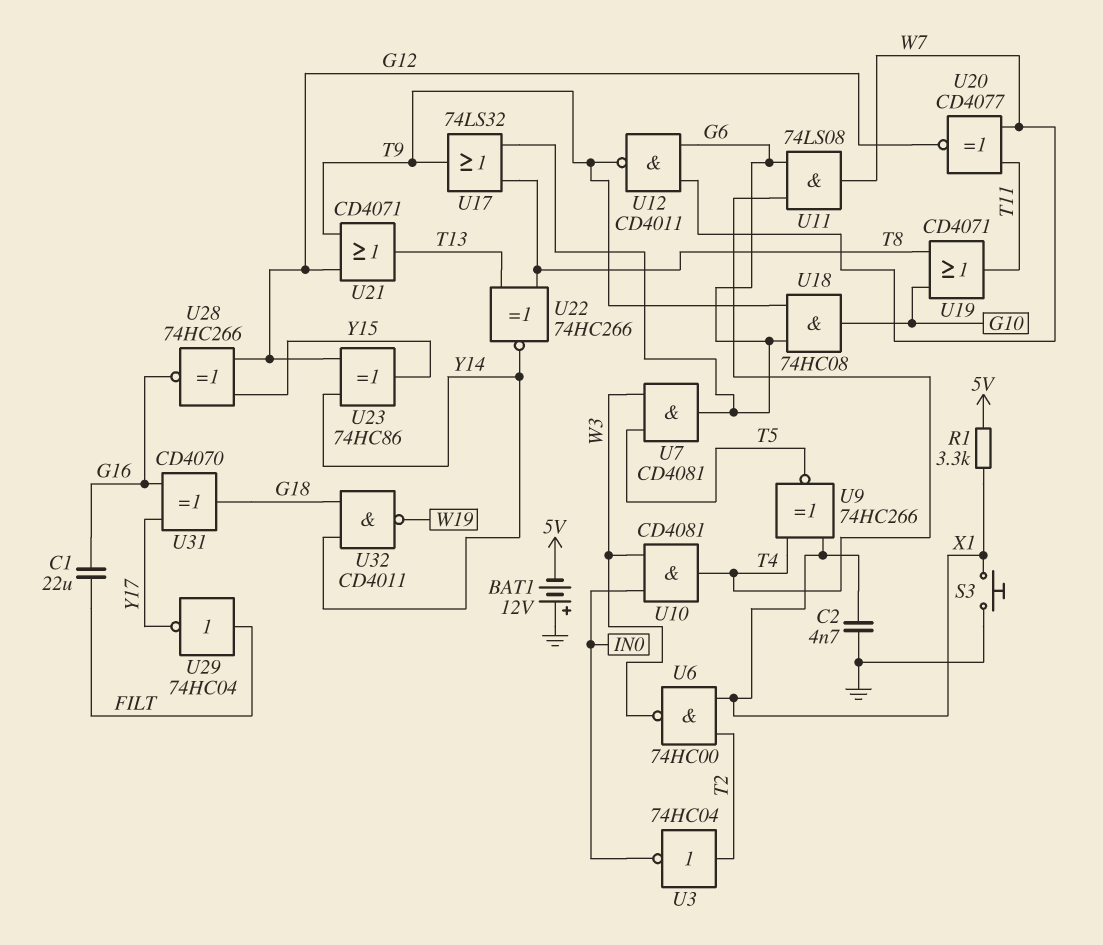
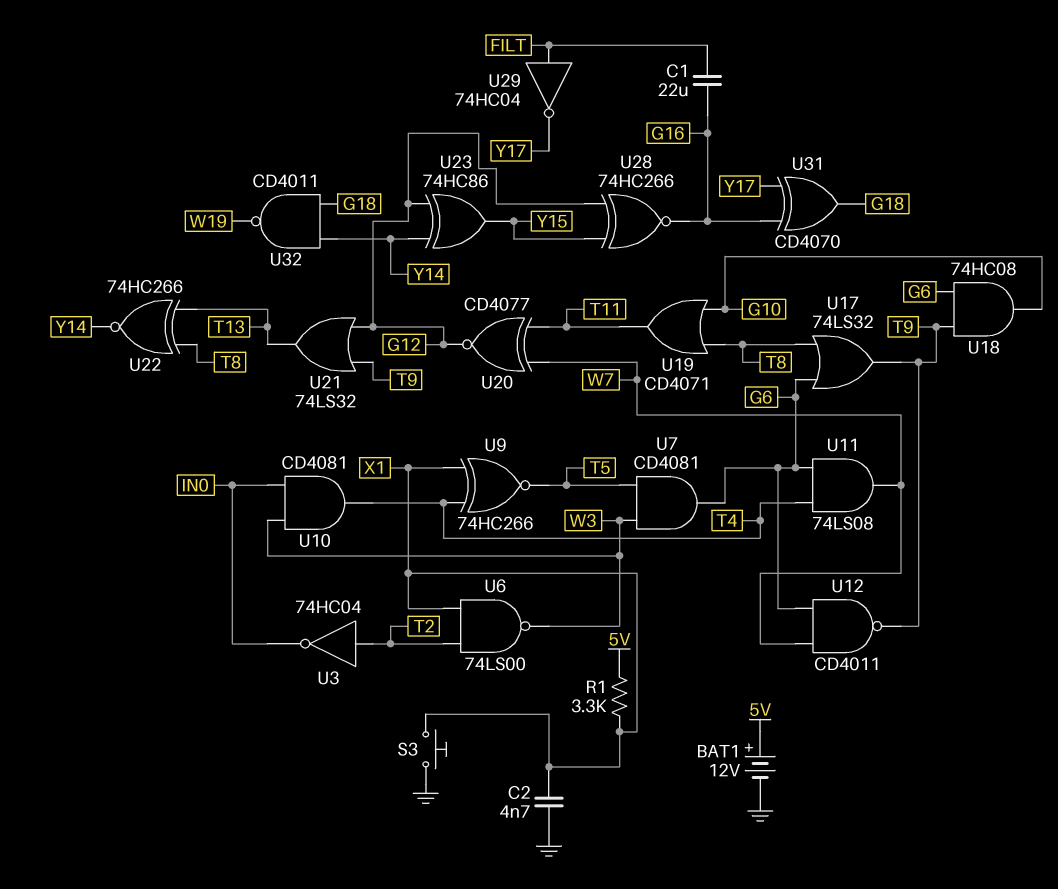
BAT1: 12V (plus GND, minus 5V) -> 12V (plus 5V, minus GND)
U6: NAND 74HC00 (in T2, in X1, out W3) -> NAND 74LS00 (in T2, in X1, out W3)
U21: OR CD4071 (in G12, in T9, out T13) -> OR 74LS32 (in G12, in T9, out T13)

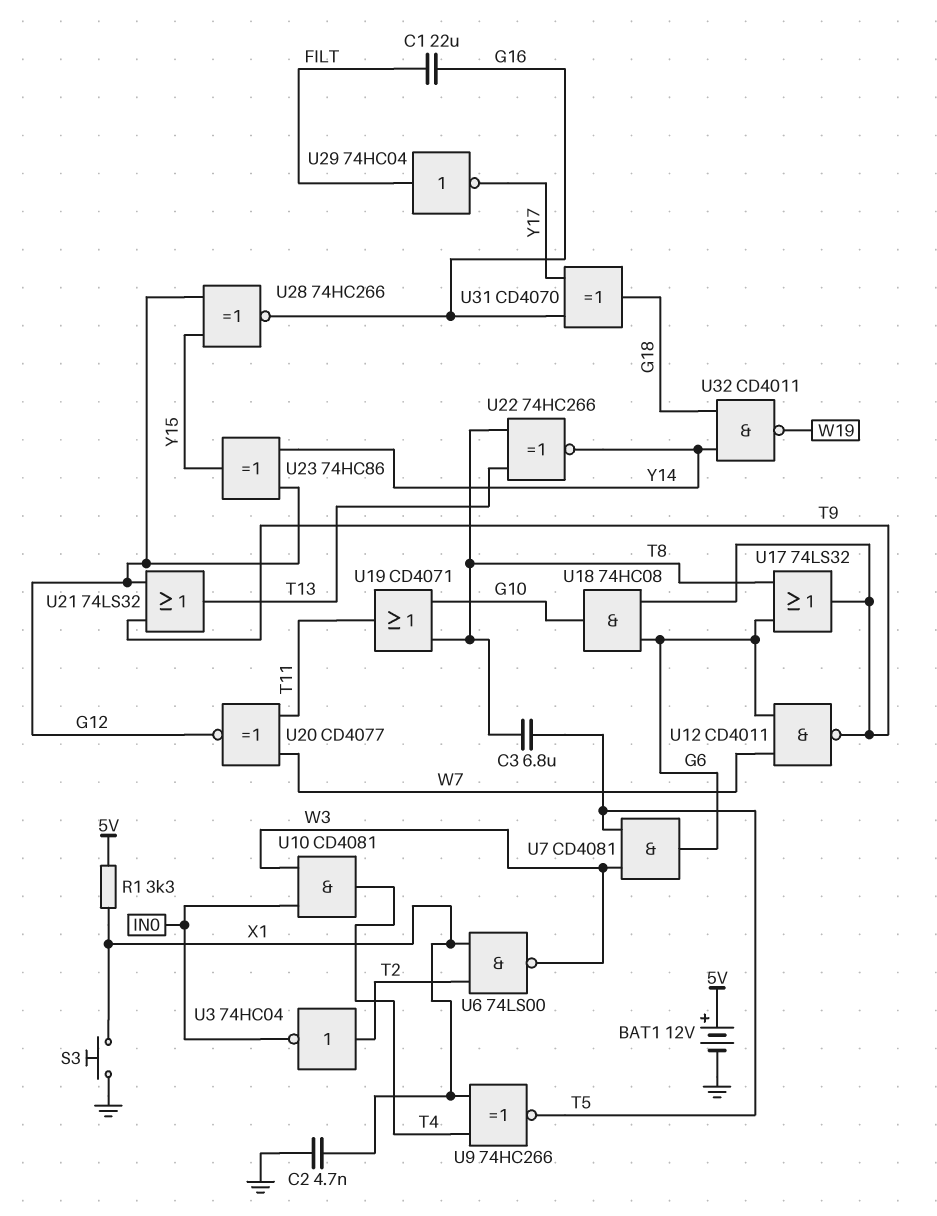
C3: none -> 6.8uF (T5, T8)
U11: AND 74LS08 (in G6, in T4, out W7) -> none

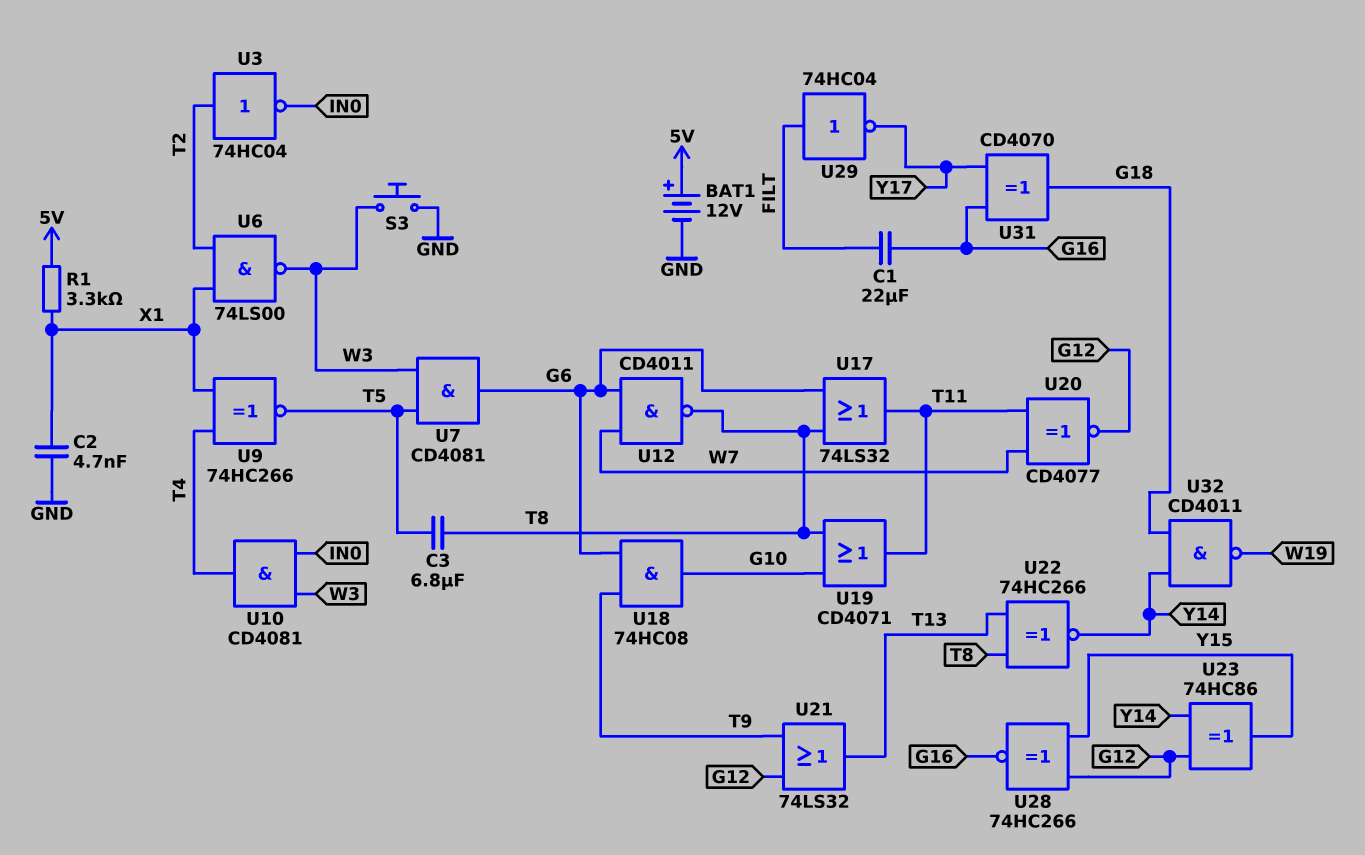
S3: button (GND, X1) -> button (GND, W3)
U12: NAND CD4011 (in G6, in W7, out T9) -> NAND CD4011 (in G6, in W7, out T8)
U17: OR 74LS32 (in G6, in T8, out T9) -> OR 74LS32 (in G6, in T8, out T11)

